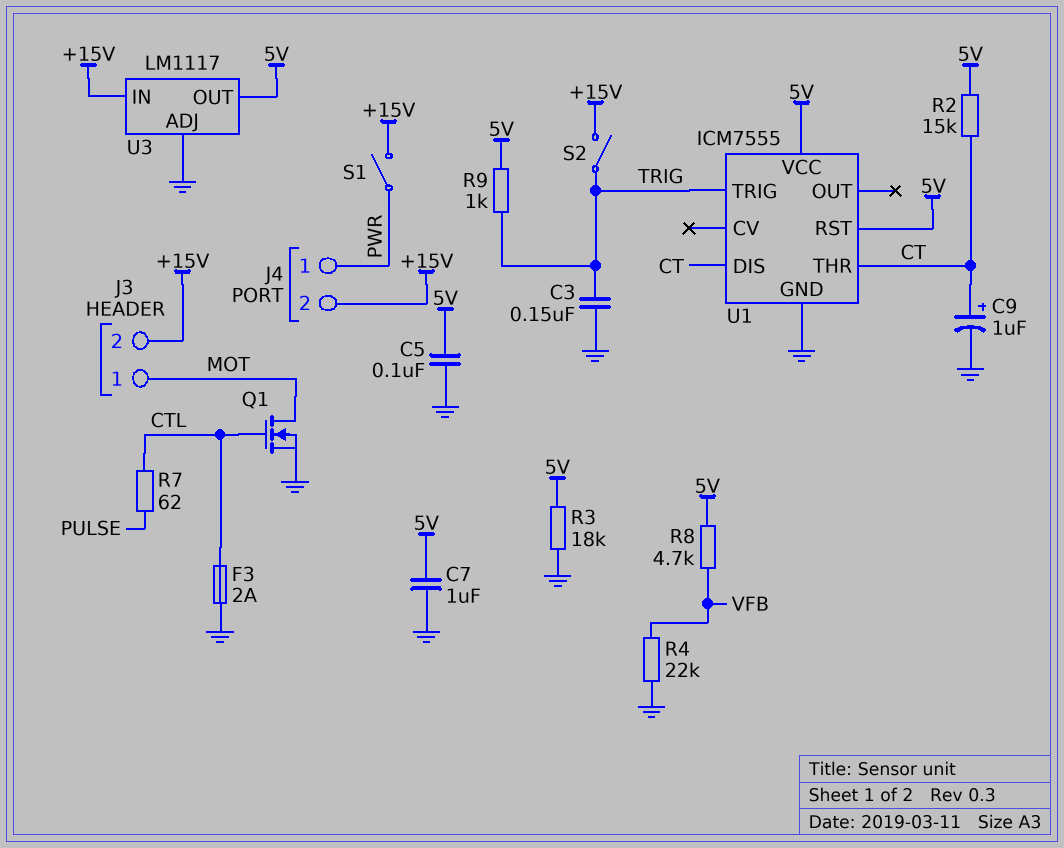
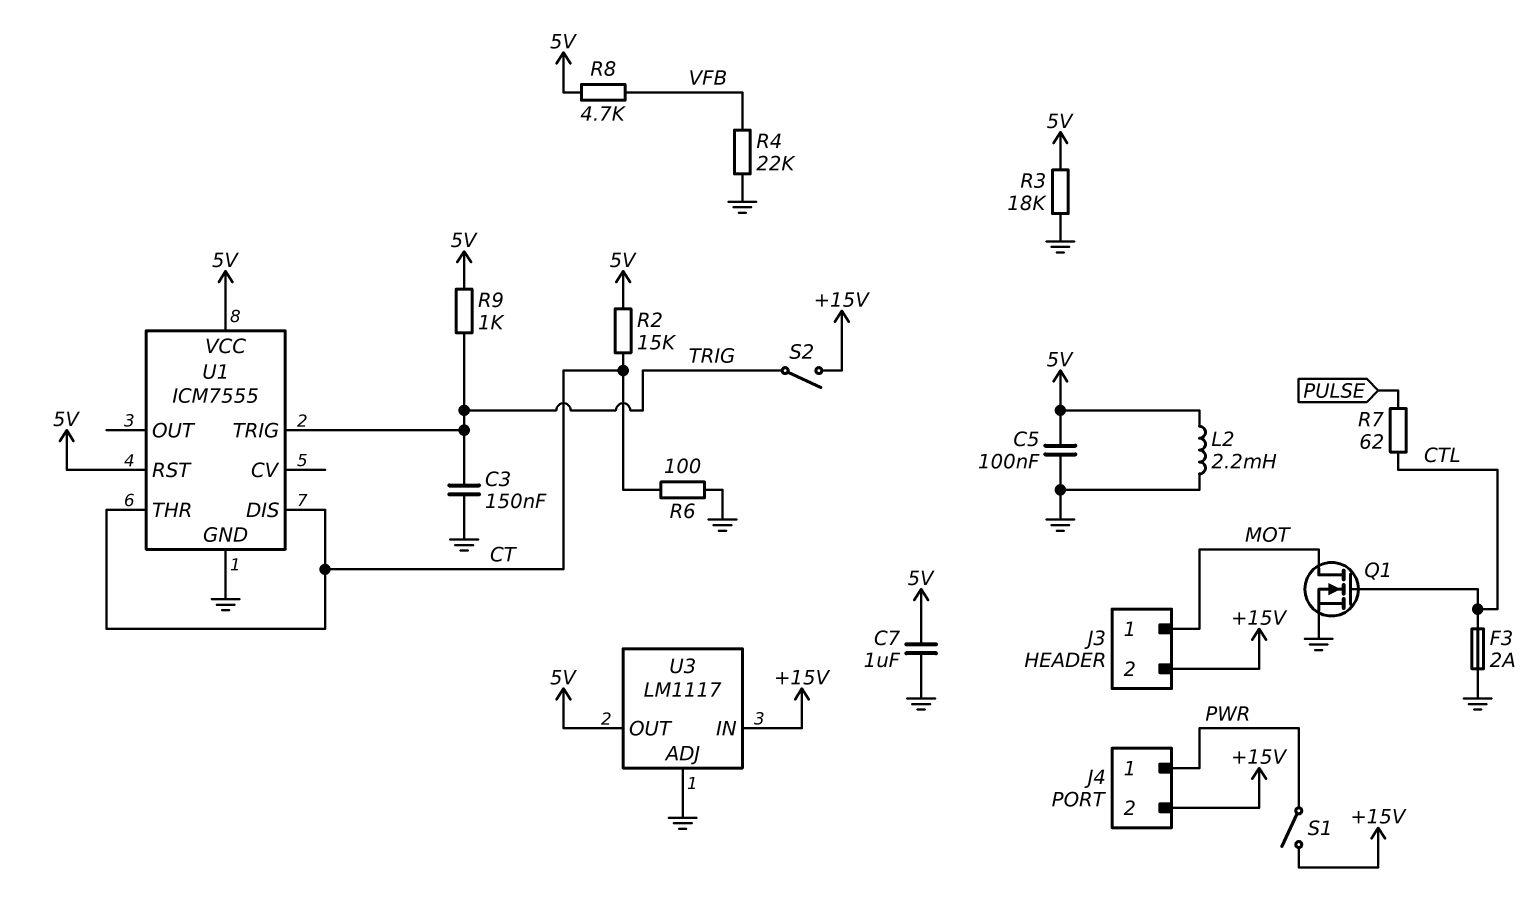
C9: 1uF (plus CT, minus GND) -> none
L2: none -> 2.2mH (5V, GND)
R6: none -> 100 (CT, GND)

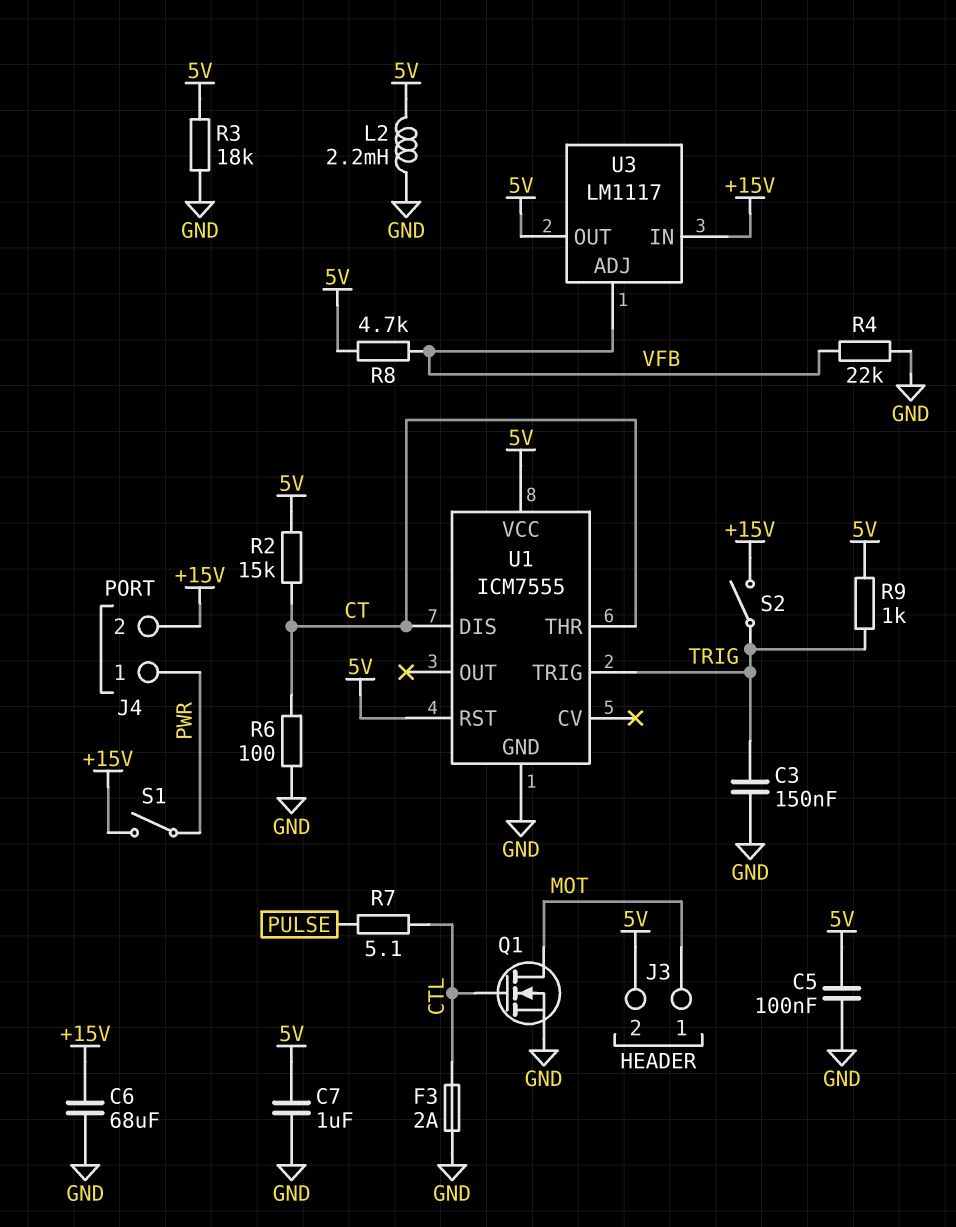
C6: none -> 68uF (+15V, GND)
J3 pin 2: +15V -> 5V
R7: 62 (CTL, PULSE) -> 5.1 (CTL, PULSE)
U3 pin ADJ: GND -> VFB

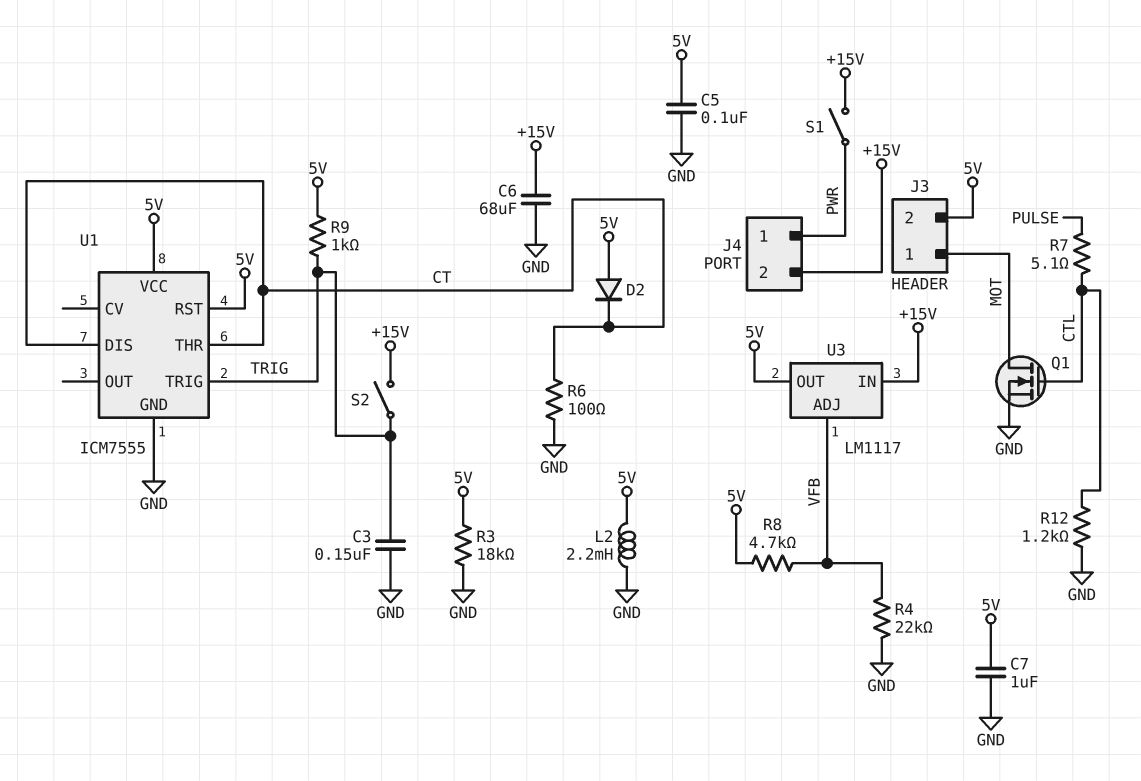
D2: none -> diode (A 5V, K CT)
F3: 2A (CTL, GND) -> none
R2: 15k (5V, CT) -> none
R12: none -> 1.2k (CTL, GND)

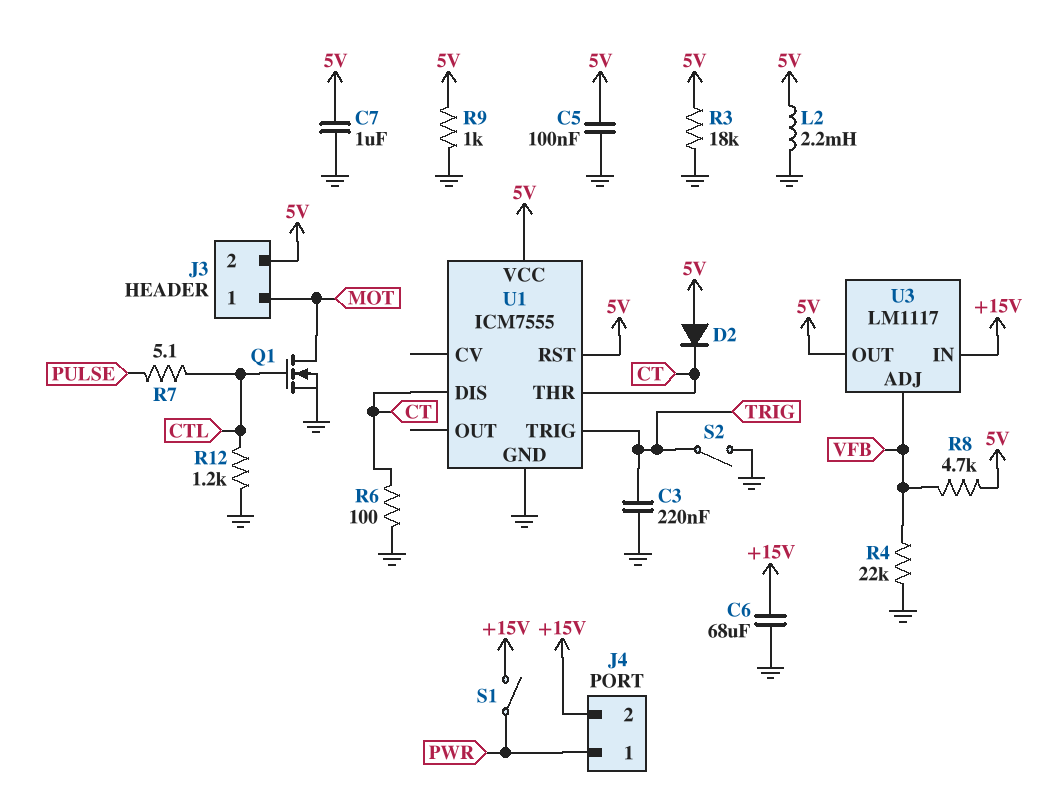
C3: 150nF (GND, TRIG) -> 220nF (GND, TRIG)
R9: 1k (5V, TRIG) -> 1k (5V, GND)
S2: switch (+15V, TRIG) -> switch (GND, TRIG)

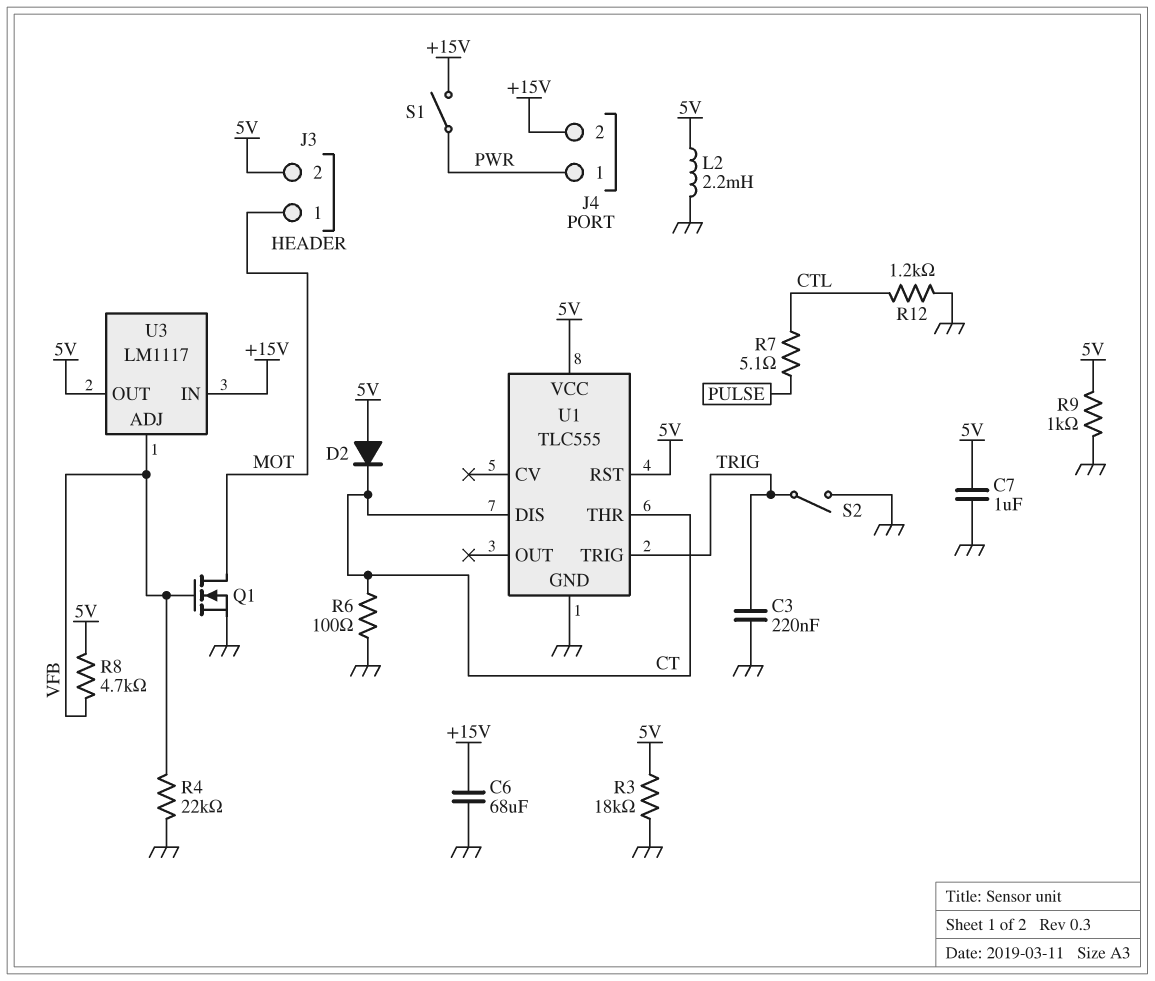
C5: 100nF (5V, GND) -> none
Q1: NMOS (G CTL, D MOT, S GND) -> NMOS (G VFB, D MOT, S GND)
U1: ICM7555 -> TLC555

